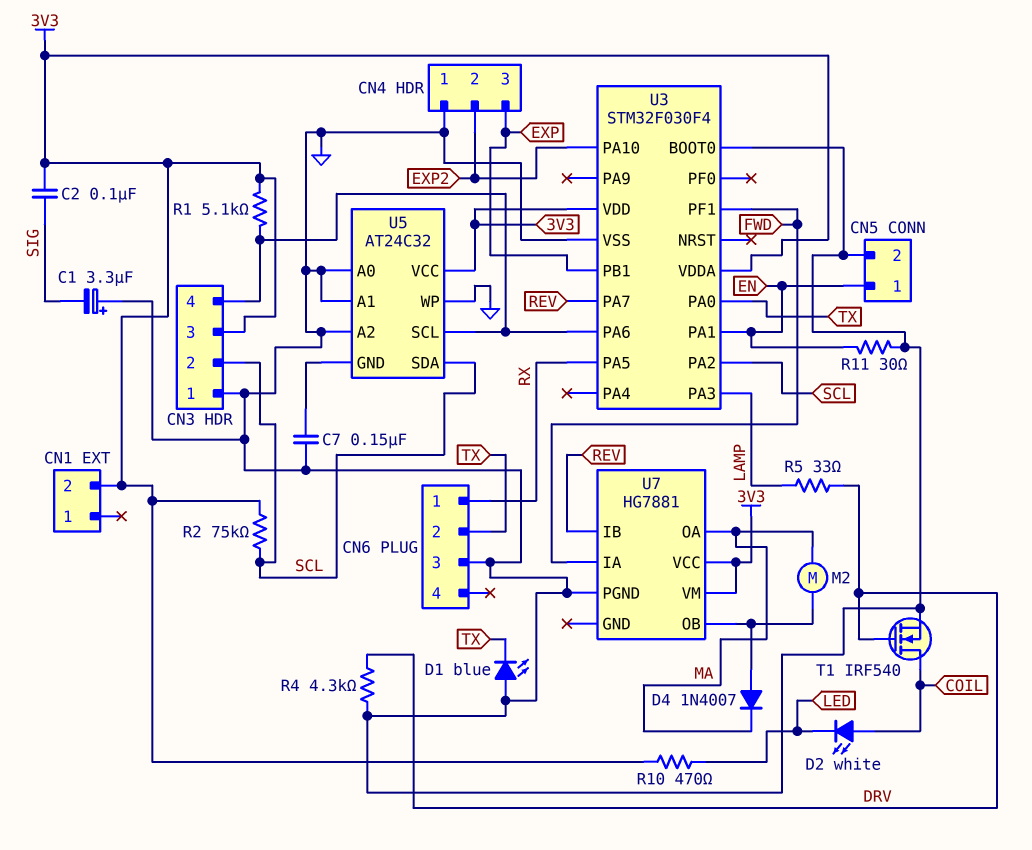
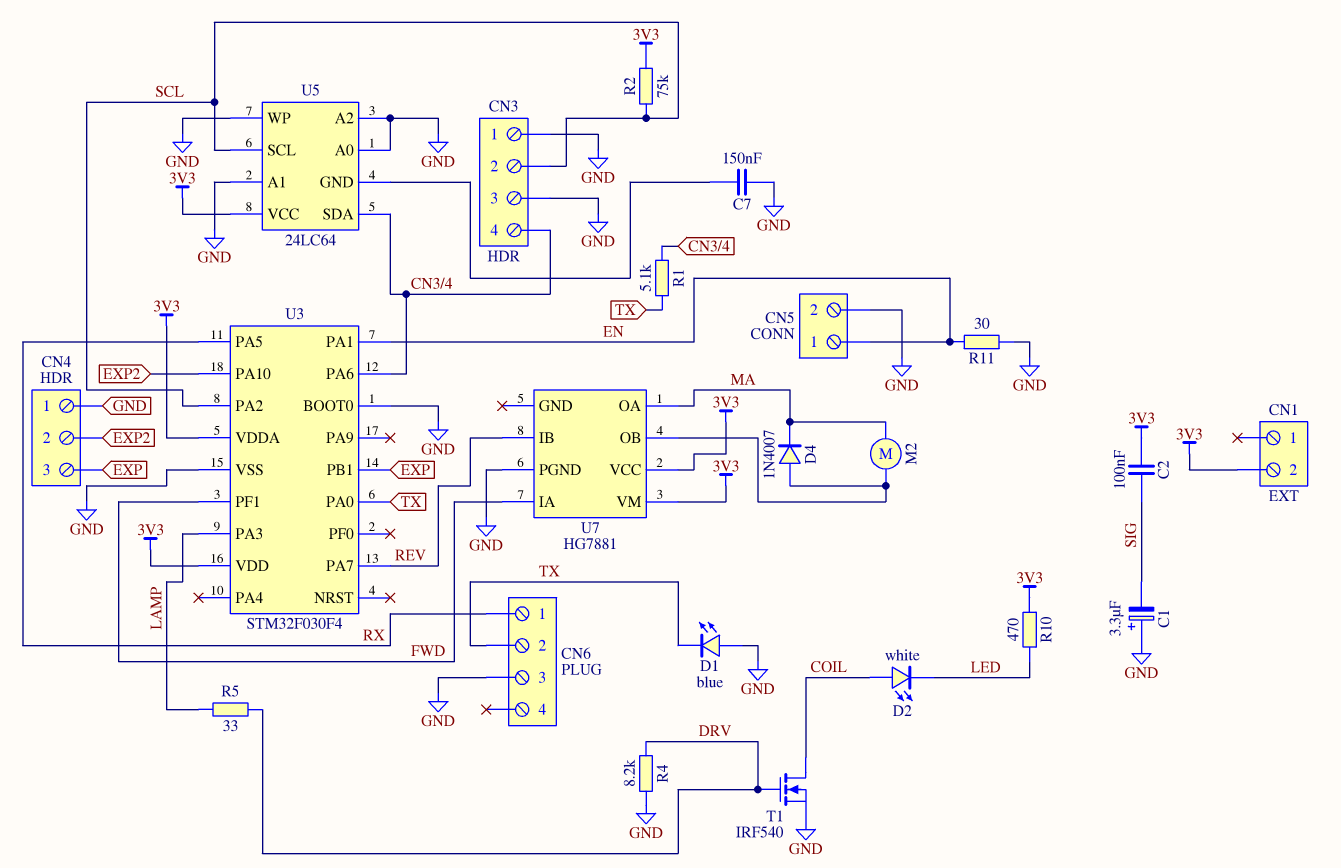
CN3 pin 3: 3V3 -> GND
R1: 5.1k (3V3, CN3/4) -> 5.1k (CN3/4, TX)
R4: 4.3k (DRV, GND) -> 8.2k (DRV, GND)
U5: AT24C32 -> 24LC64
U5 pin SCL: CN3/4 -> SCL
U5 pin SDA: SCL -> CN3/4

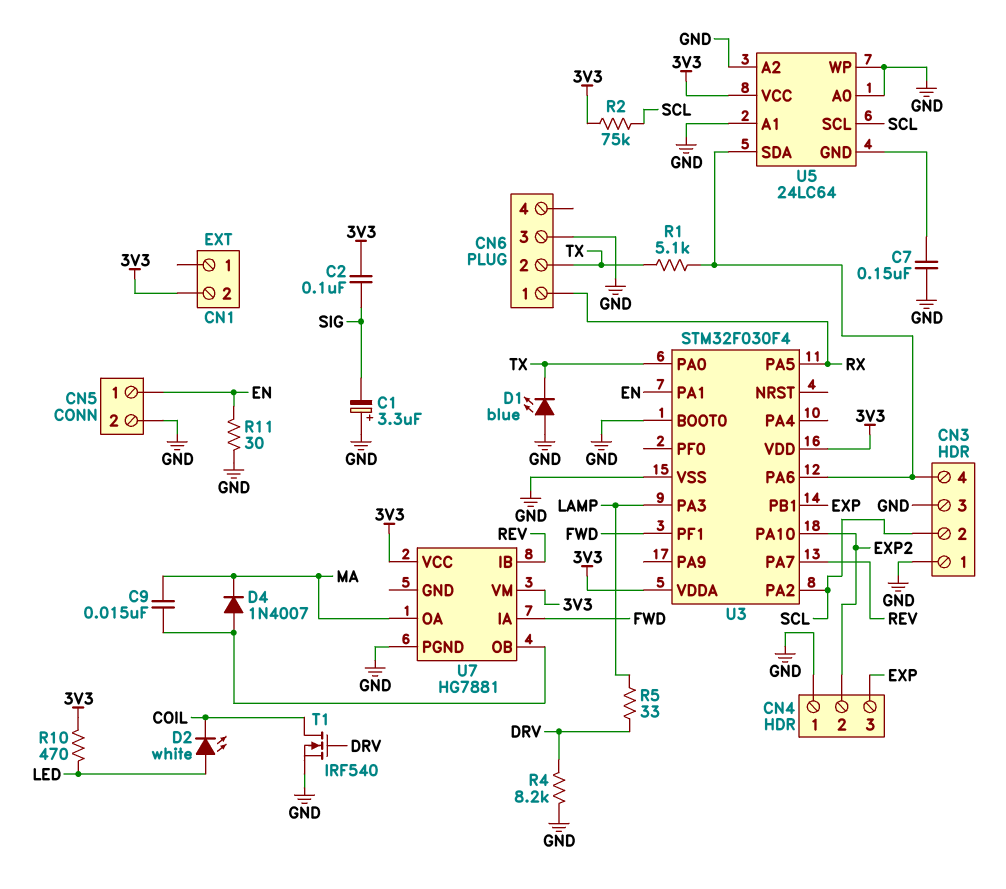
C9: none -> 15nF (MA, U7/OB)
D2: LED white (A COIL, K LED) -> LED white (A LED, K COIL)
M2: motor (MA, U7/OB) -> none

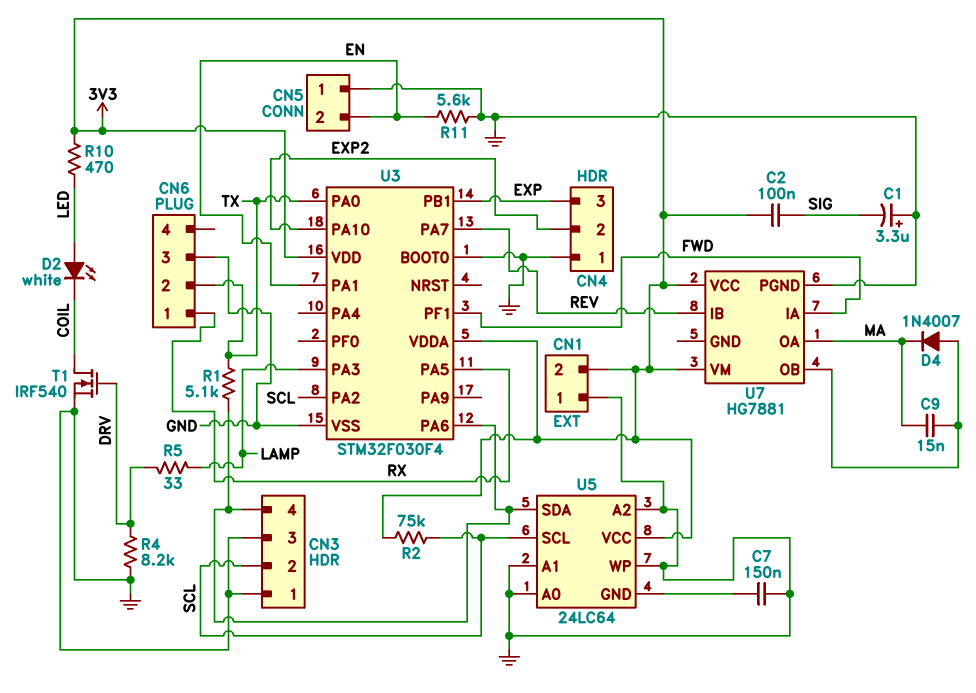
CN1 pin 1: none -> GND
CN5 pin 1: EN -> GND
CN5 pin 2: GND -> EN
D1: LED blue (A GND, K TX) -> none
R11: 30 (EN, GND) -> 5.6k (EN, GND)

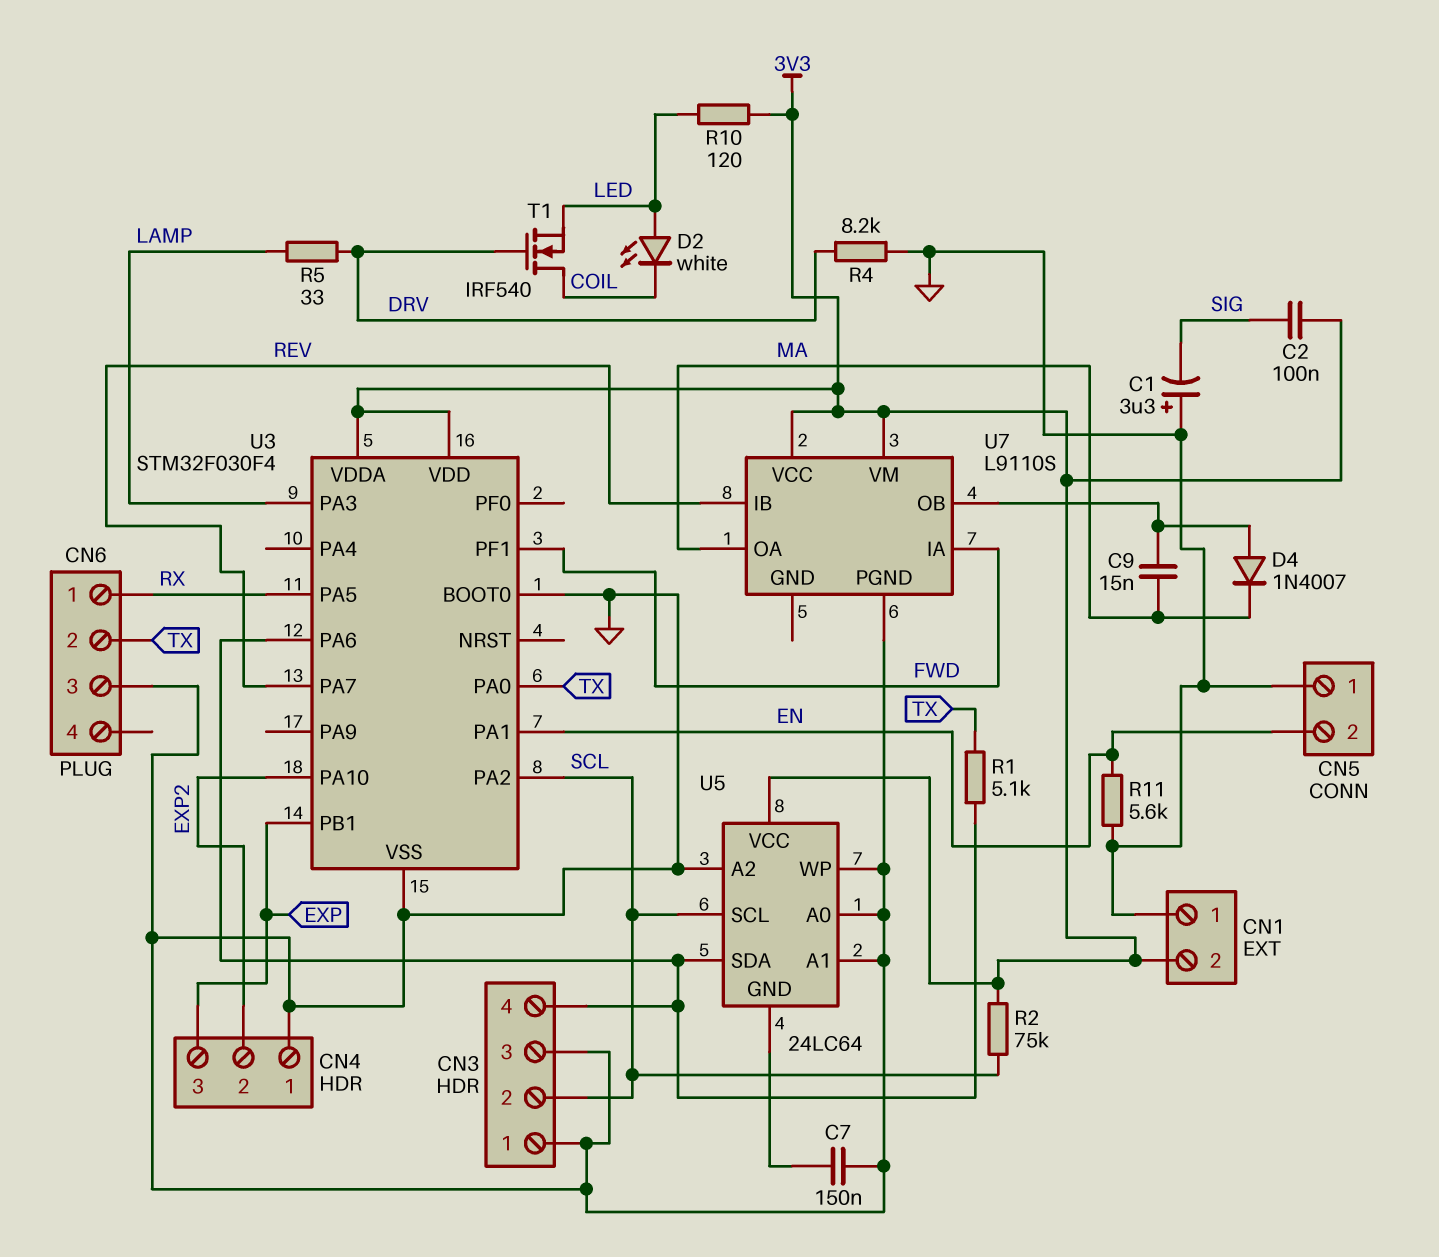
R10: 470 (3V3, LED) -> 120 (3V3, LED)
T1: NMOS IRF540 (G DRV, D COIL, S GND) -> NMOS IRF540 (G DRV, D COIL, S LED)
U7: HG7881 -> L9110S

